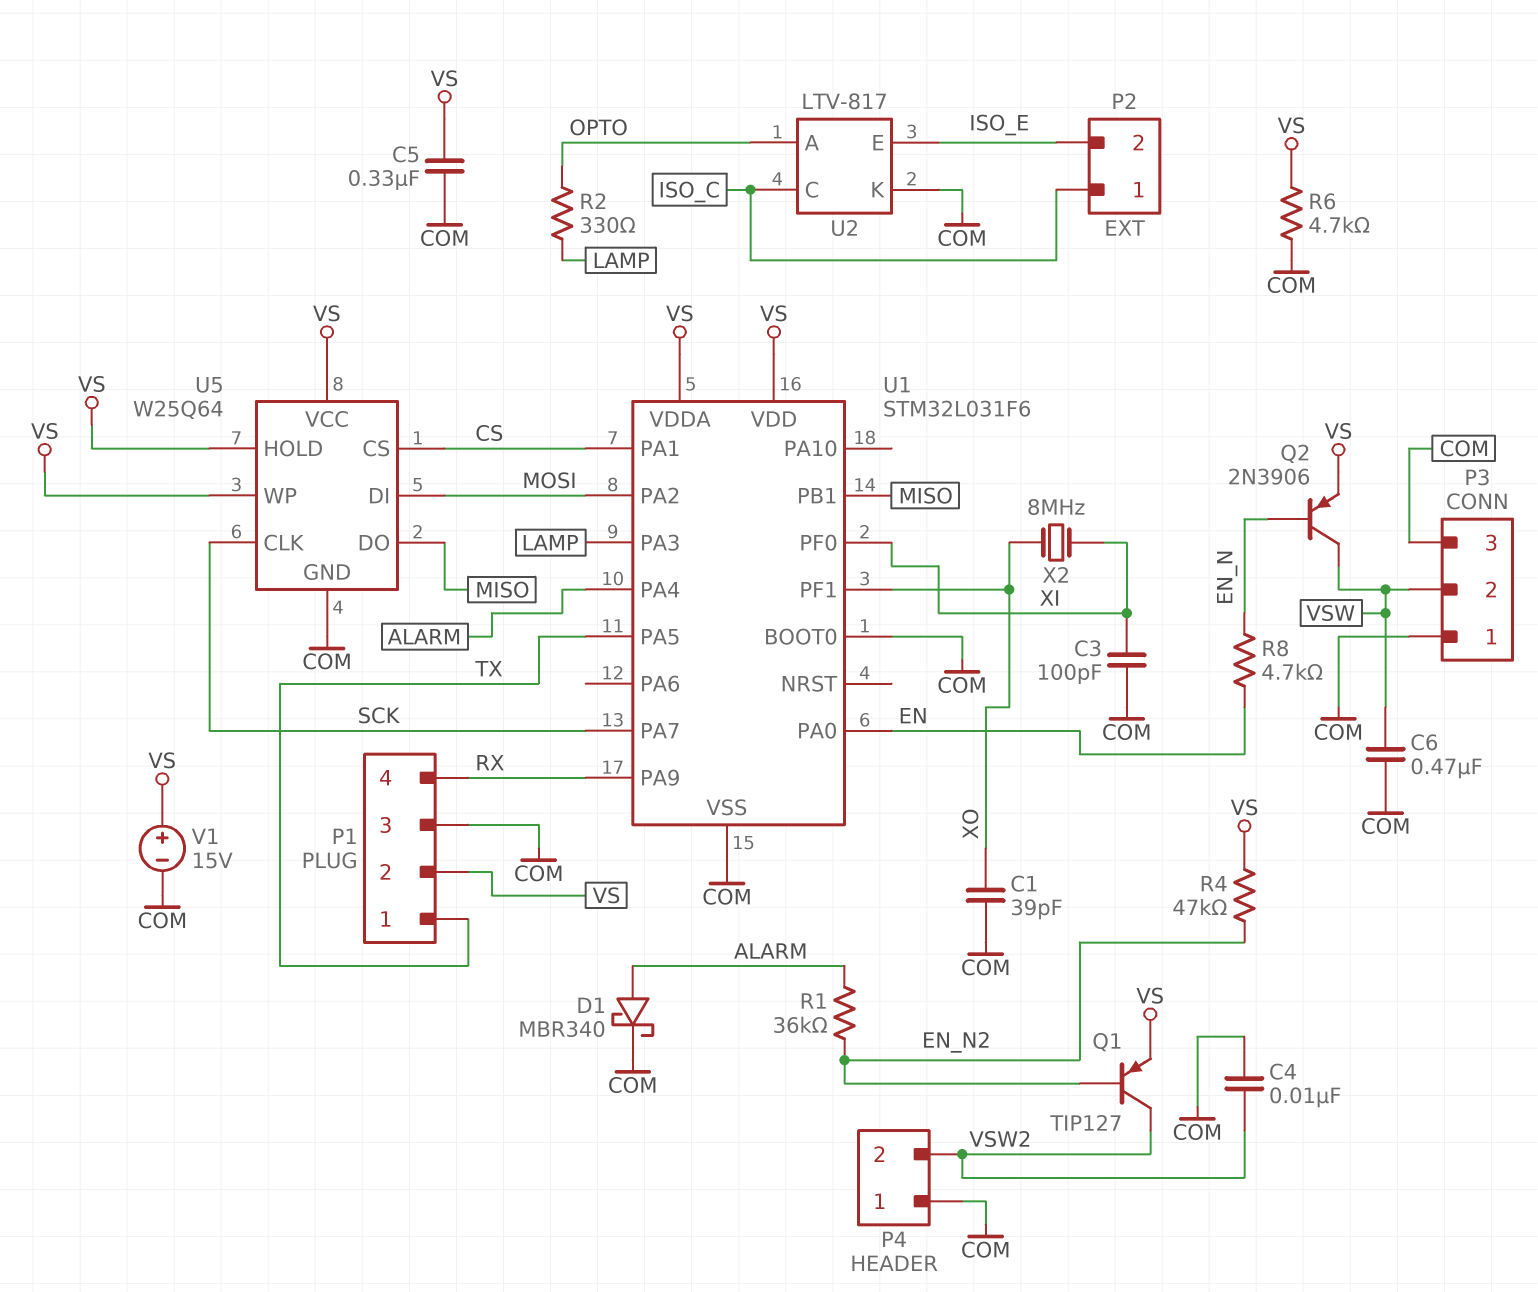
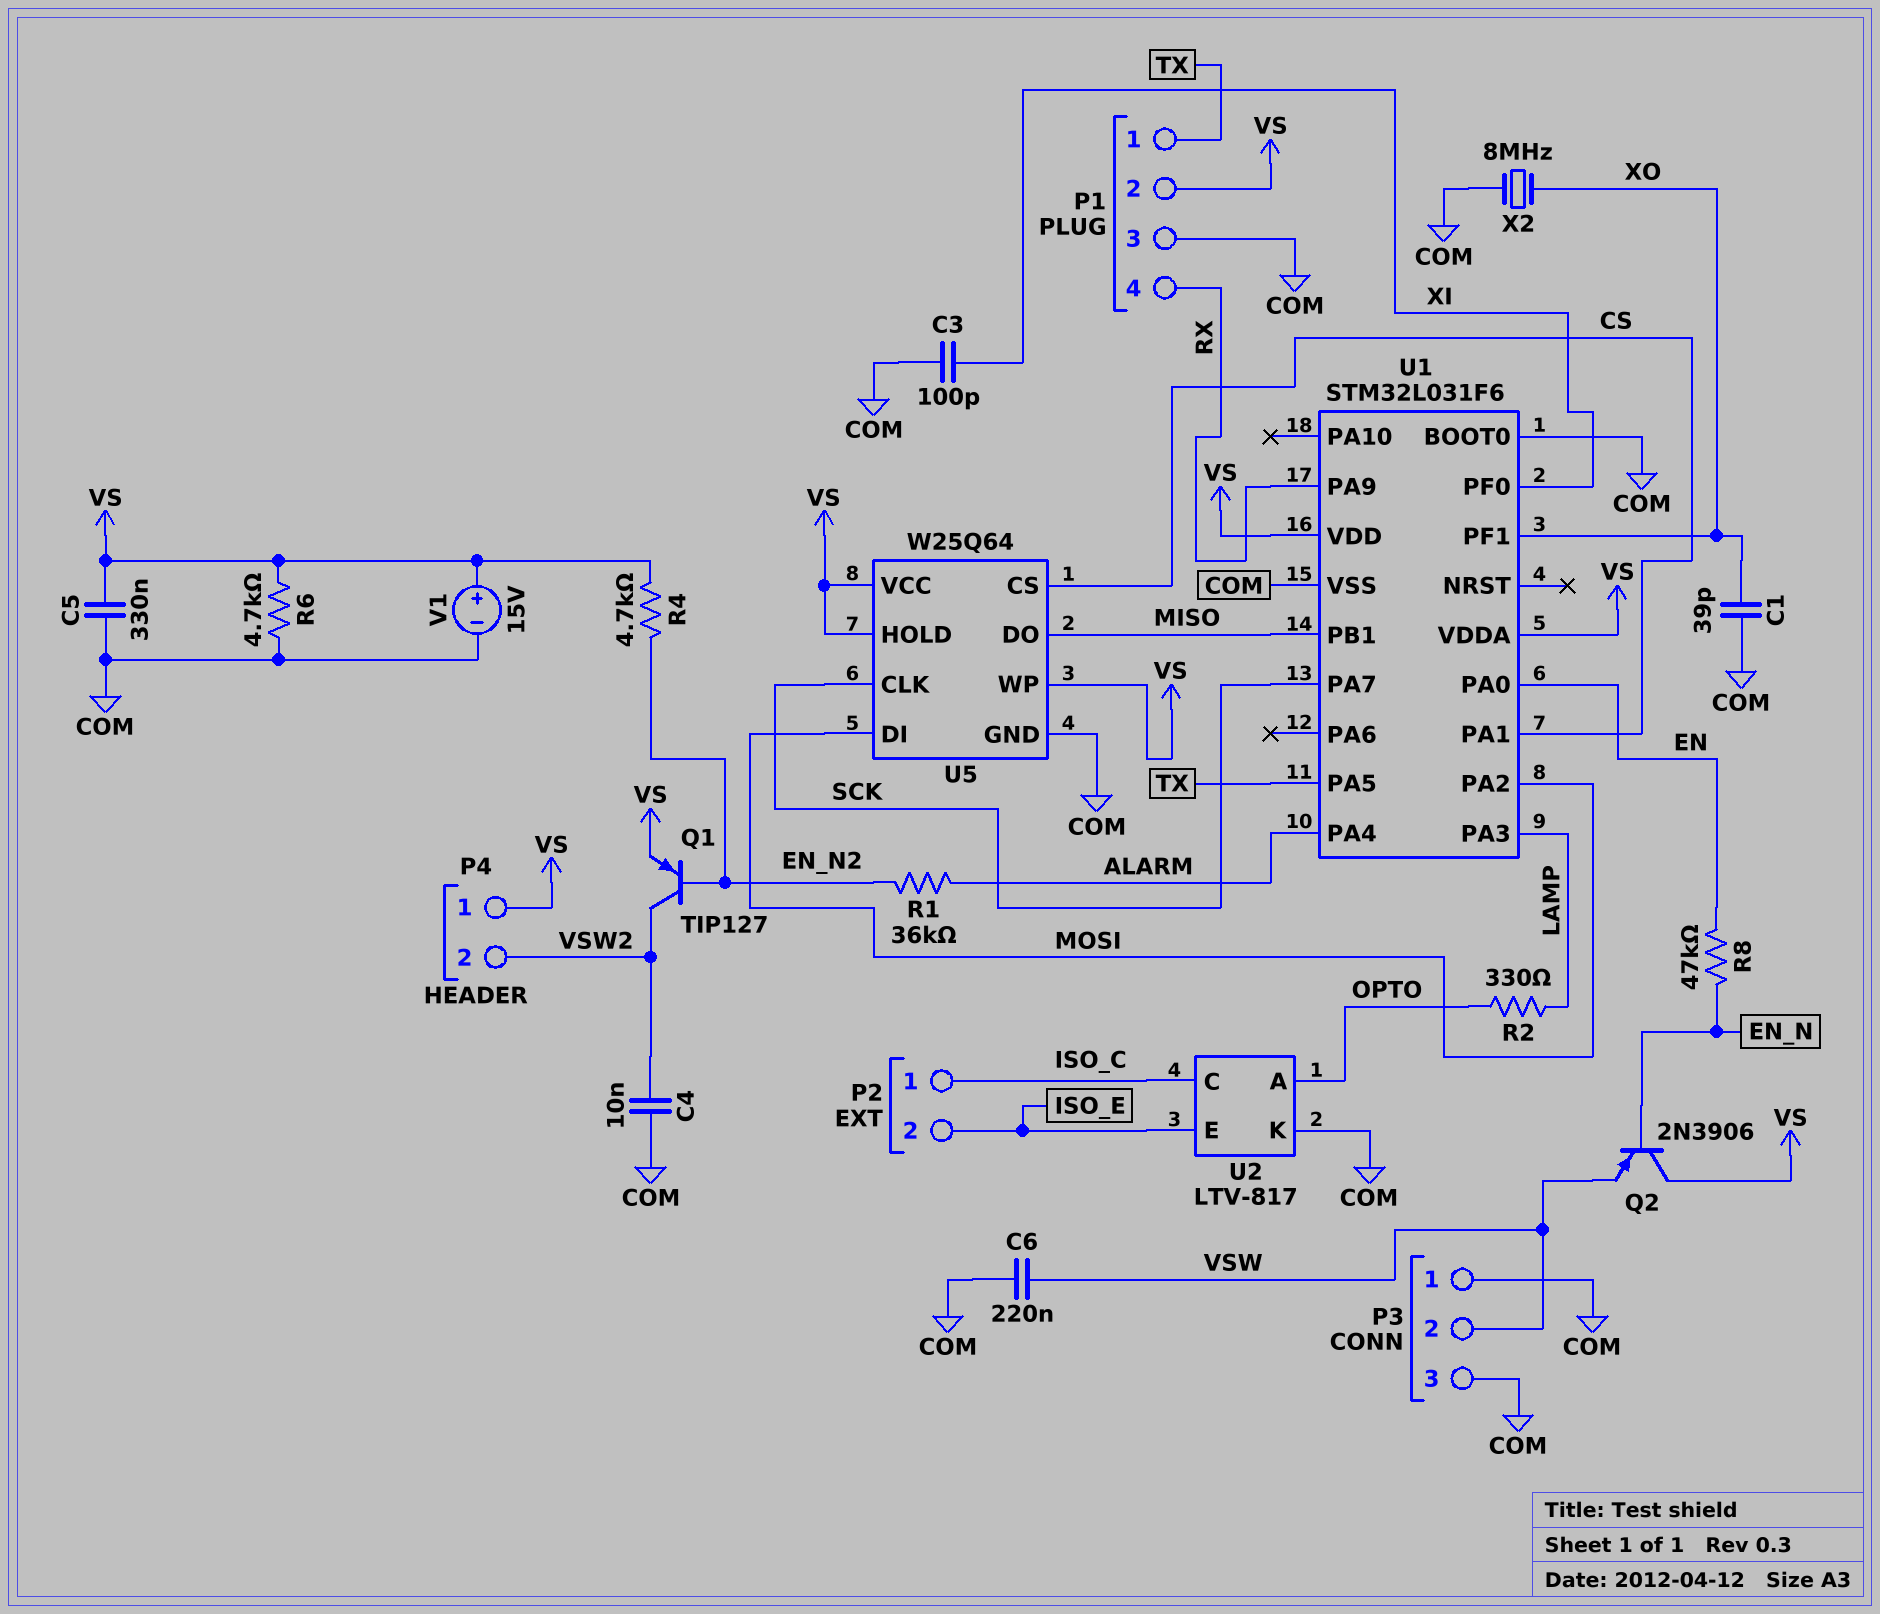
C6: 470nF (COM, VSW) -> 220nF (COM, VSW)
D1: schottky MBR340 (A ALARM, K COM) -> none
P4 pin 1: COM -> VS
Q2: PNP 2N3906 (B EN_N, C VSW, E VS) -> PNP 2N3906 (B EN_N, C VS, E VSW)
R4: 47k (EN_N2, VS) -> 4.7k (EN_N2, VS)
R8: 4.7k (EN, EN_N) -> 47k (EN, EN_N)
X2: 8MHz (XI, XO) -> 8MHz (COM, XO)

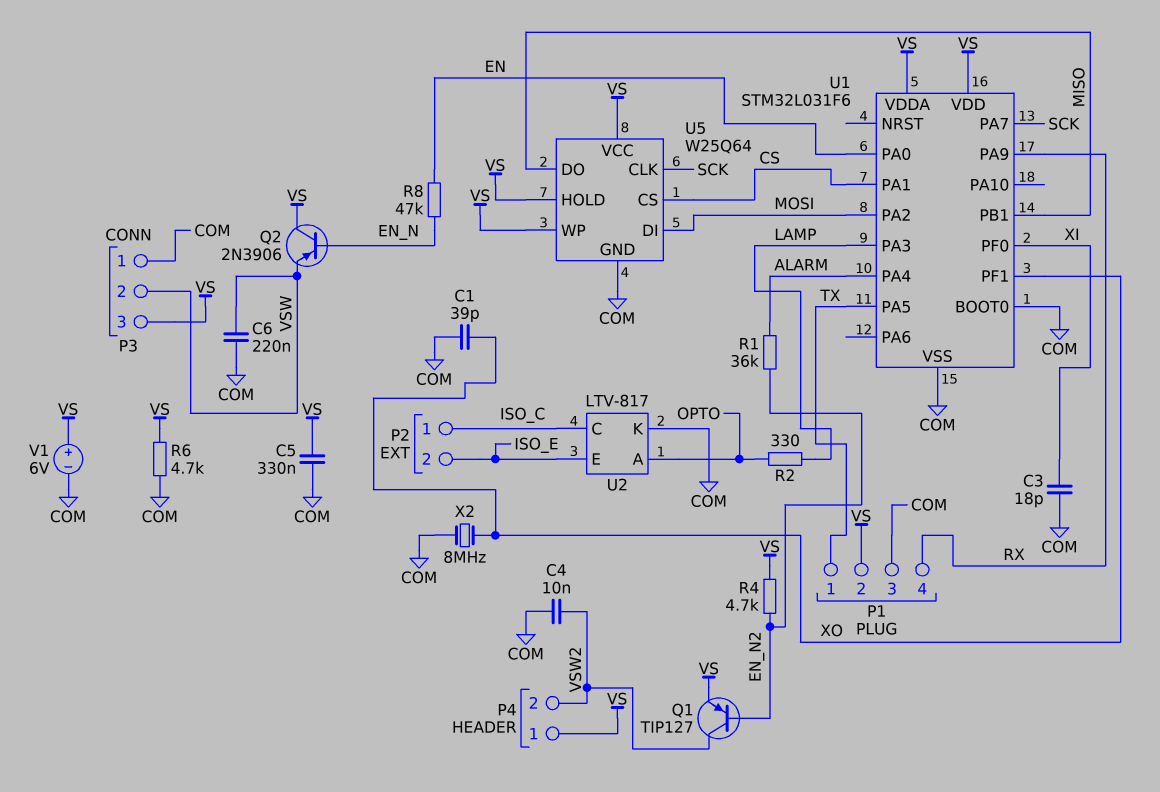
C3: 100pF (COM, XI) -> 18pF (COM, XI)
P3 pin 3: COM -> VS
V1: 15V (plus VS, minus COM) -> 6V (plus VS, minus COM)

